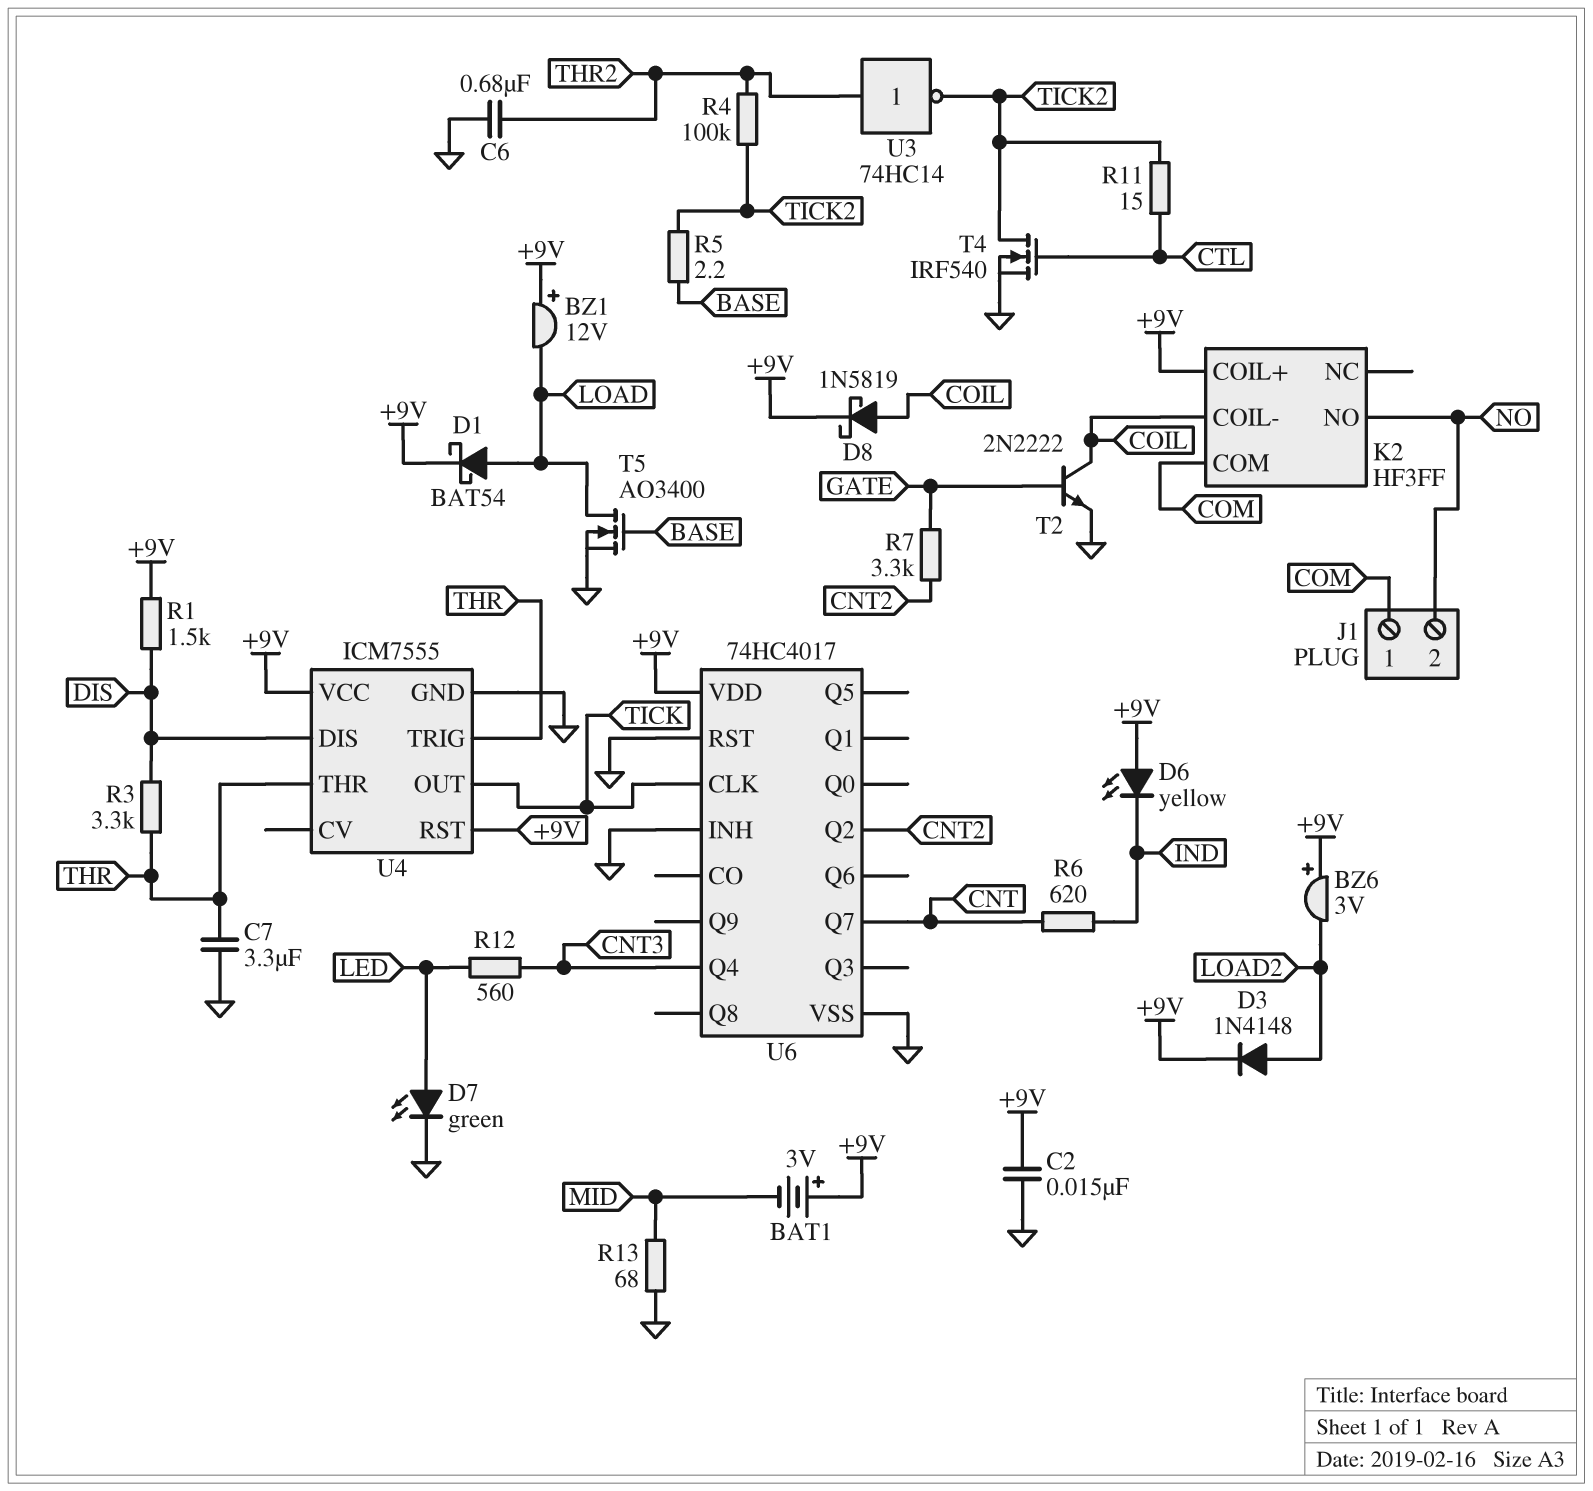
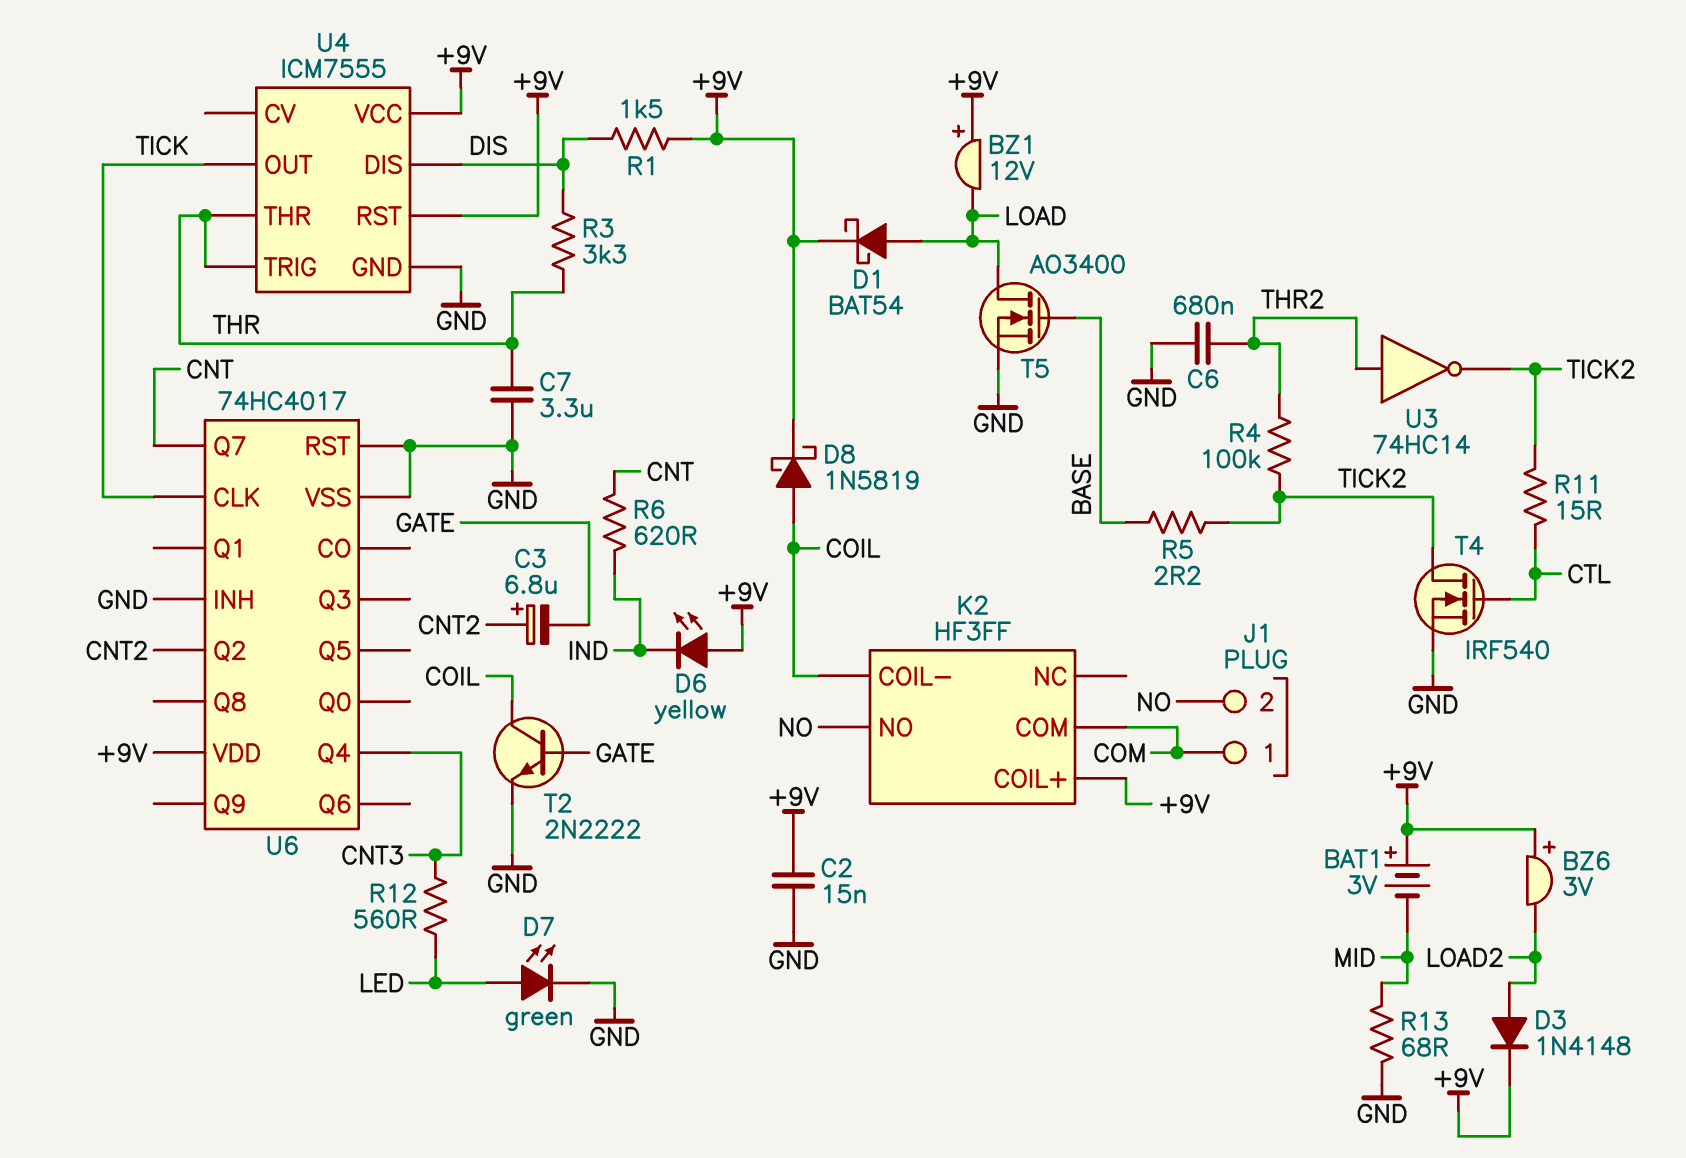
C3: none -> 6.8uF (plus CNT2, minus GATE)
R7: 3.3k (CNT2, GATE) -> none

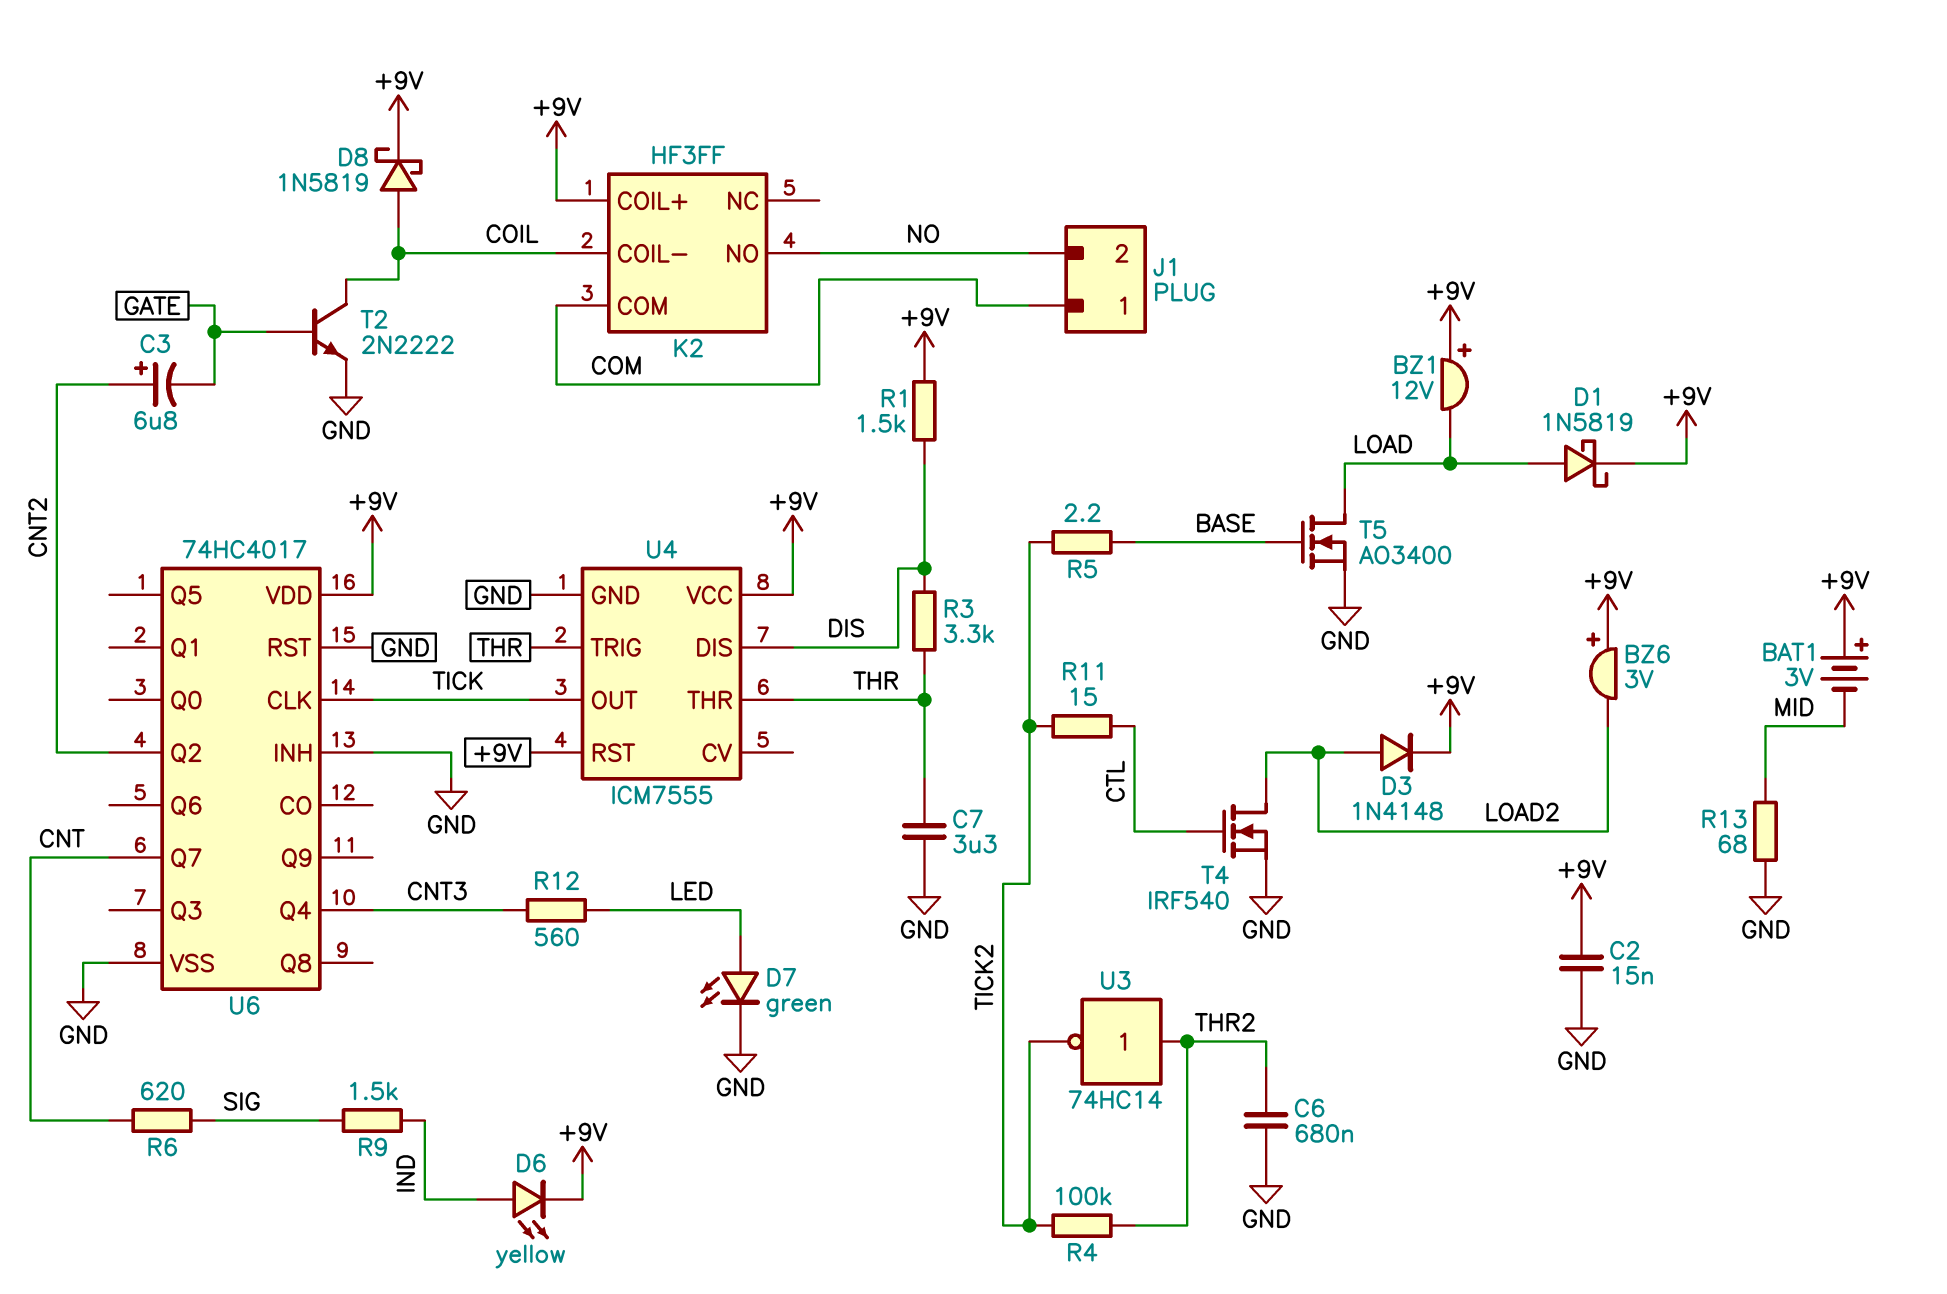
D1: schottky BAT54 (A LOAD, K +9V) -> schottky 1N5819 (A LOAD, K +9V)
D6: LED yellow (A +9V, K IND) -> LED yellow (A IND, K +9V)
R6: 620 (CNT, IND) -> 620 (CNT, SIG)
R9: none -> 1.5k (IND, SIG)
T4: NMOS IRF540 (G CTL, D TICK2, S GND) -> NMOS IRF540 (G CTL, D LOAD2, S GND)

